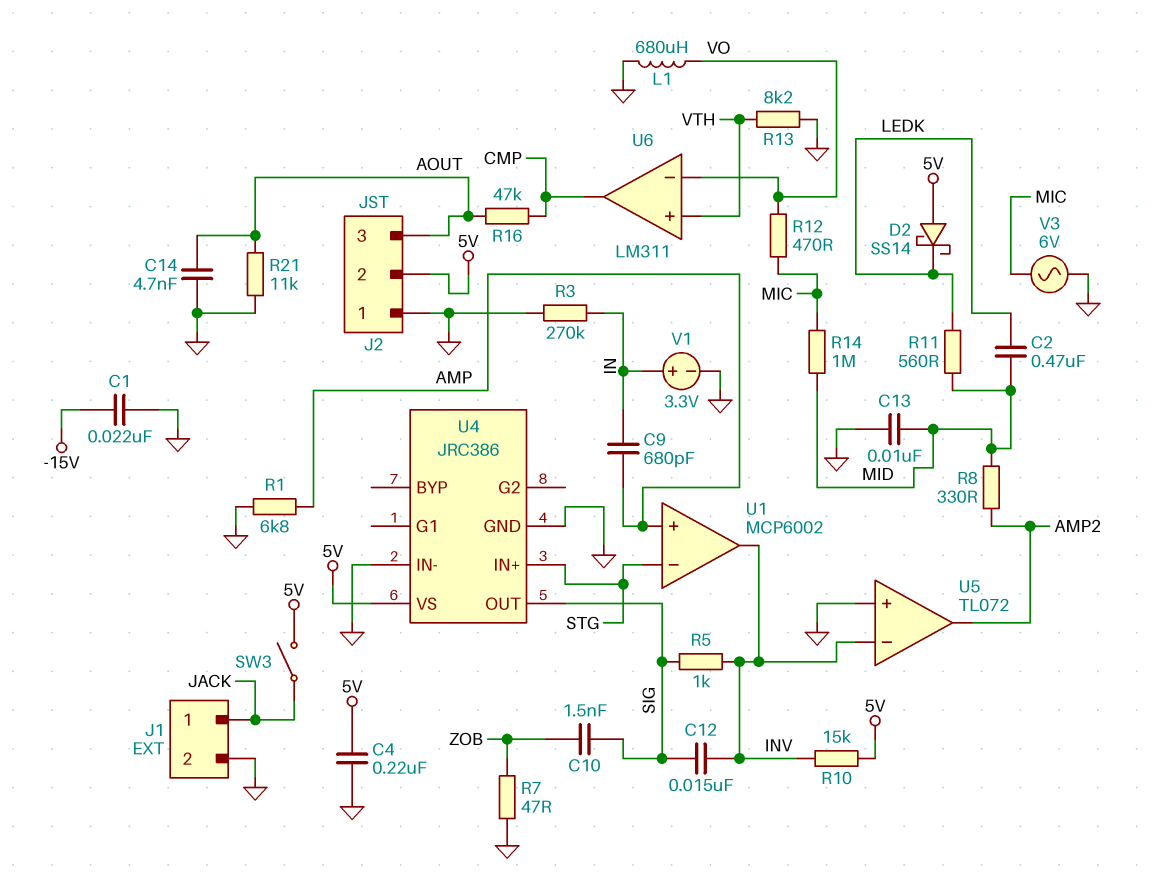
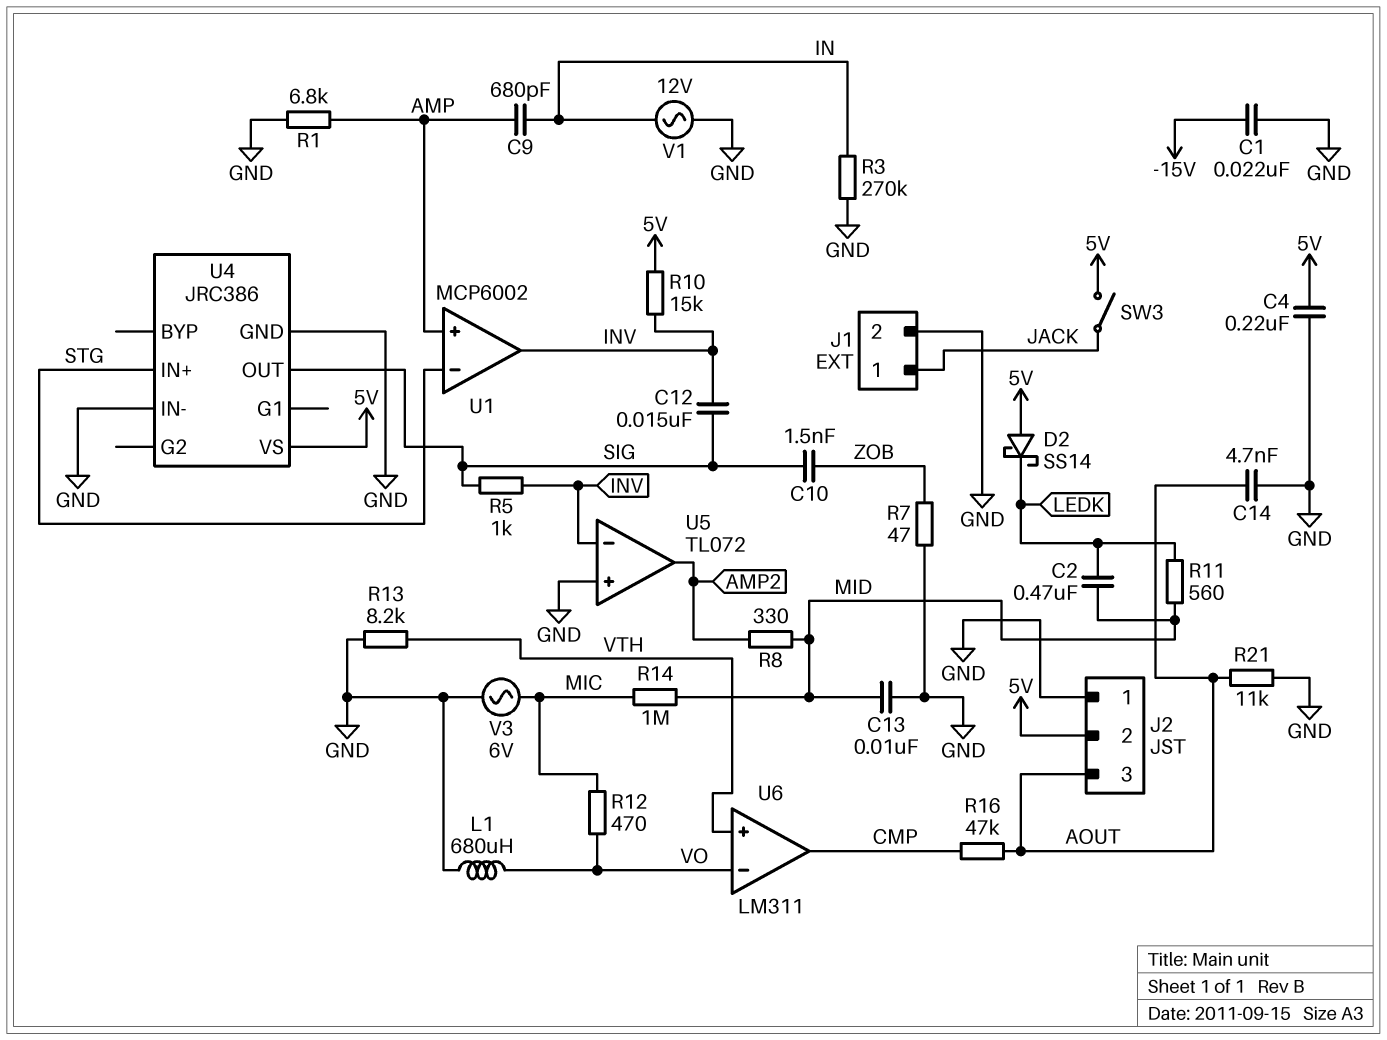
V1: 3.3V (plus IN, minus GND) -> AC 12V (GND, IN)

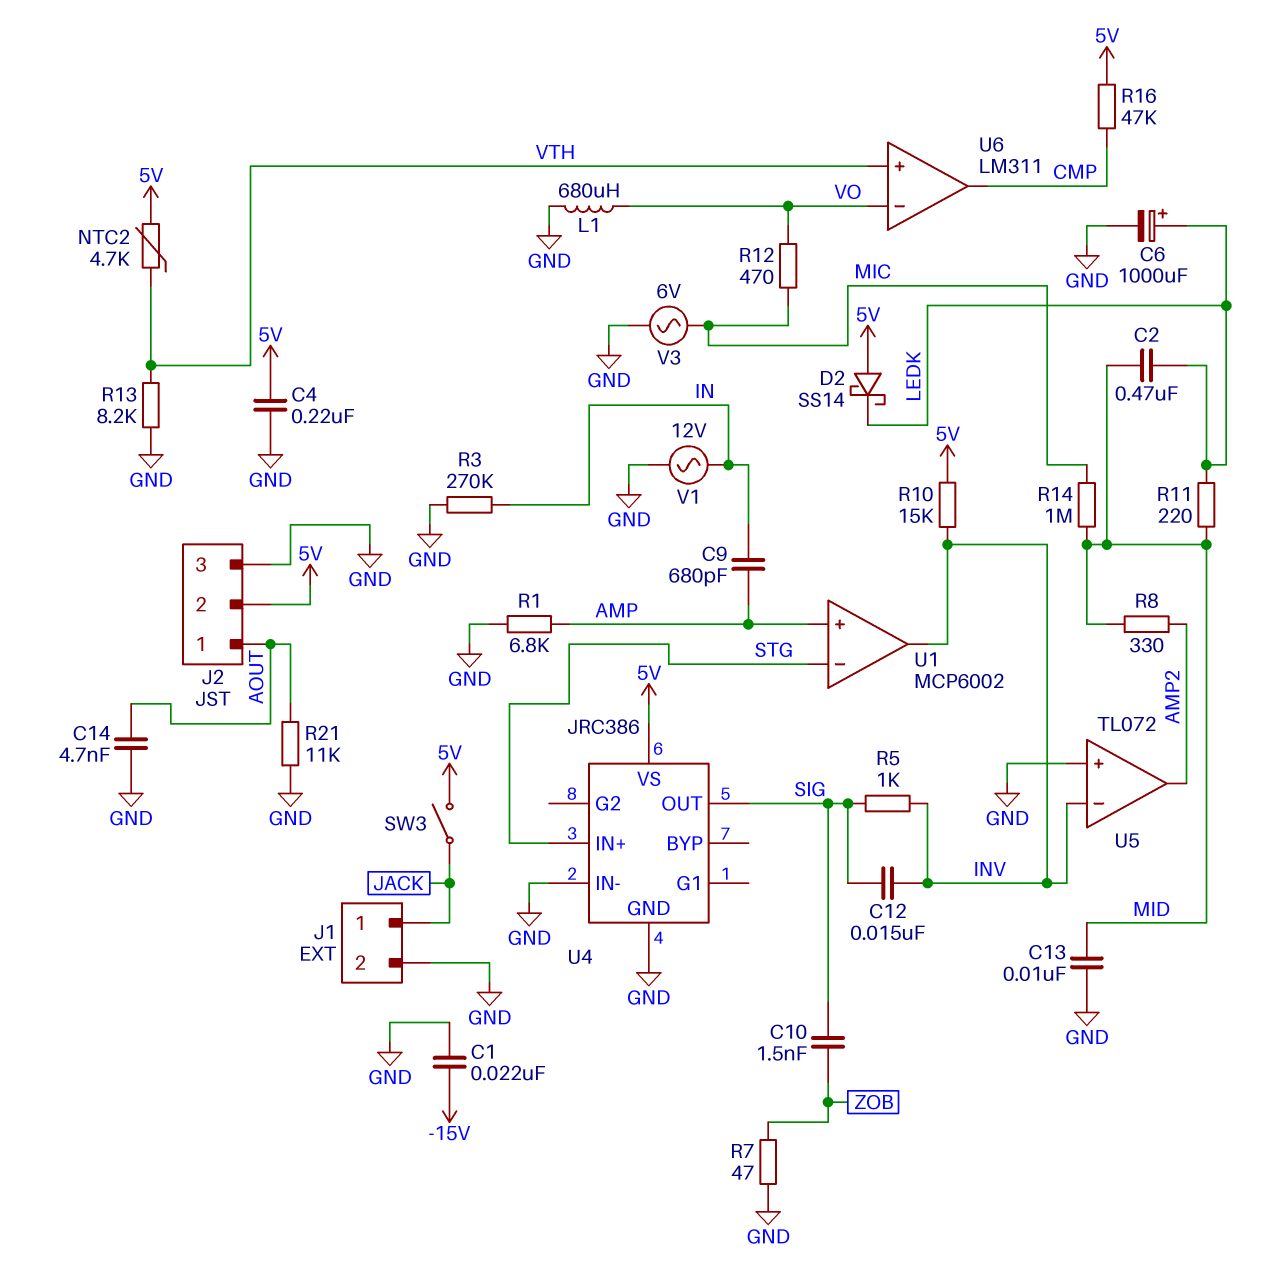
C6: none -> 1000uF (plus LEDK, minus GND)
J2 pin 1: GND -> AOUT
J2 pin 3: AOUT -> GND
NTC2: none -> 4.7k (5V, VTH)
R11: 560 (LEDK, MID) -> 220 (LEDK, MID)
R16: 47k (AOUT, CMP) -> 47k (5V, CMP)

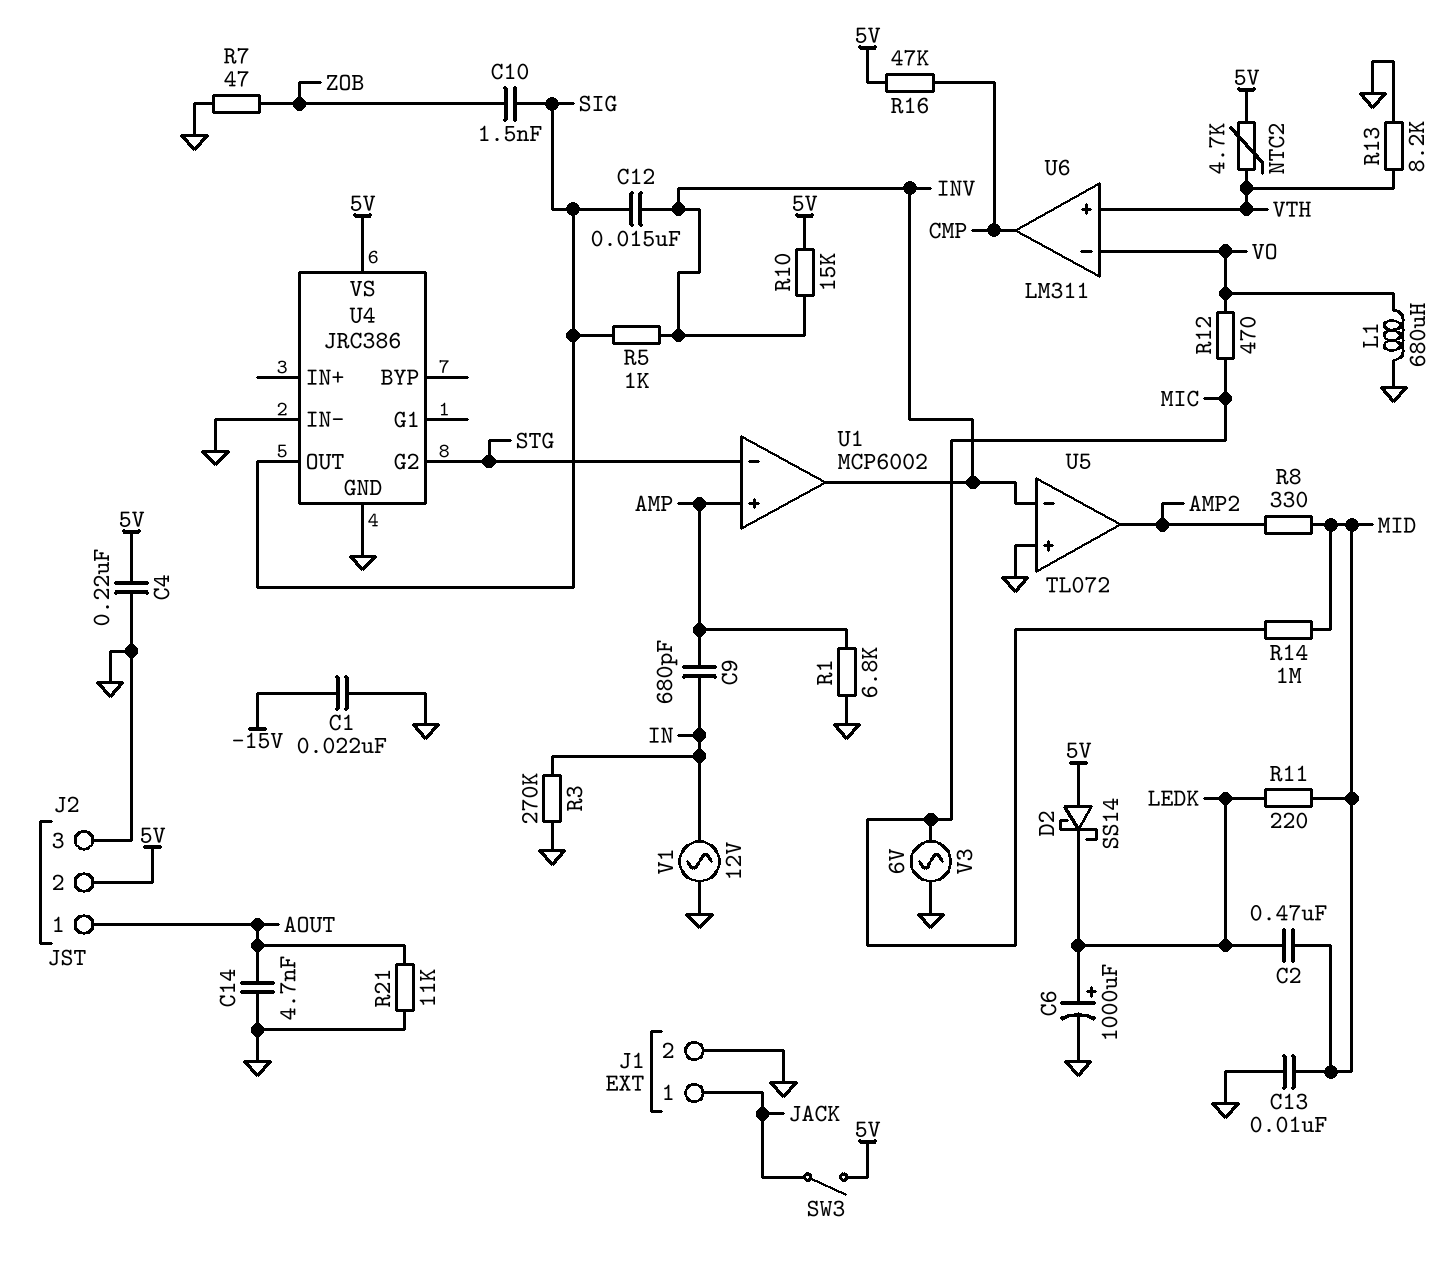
U4 pin G2: none -> STG
U4 pin IN+: STG -> none

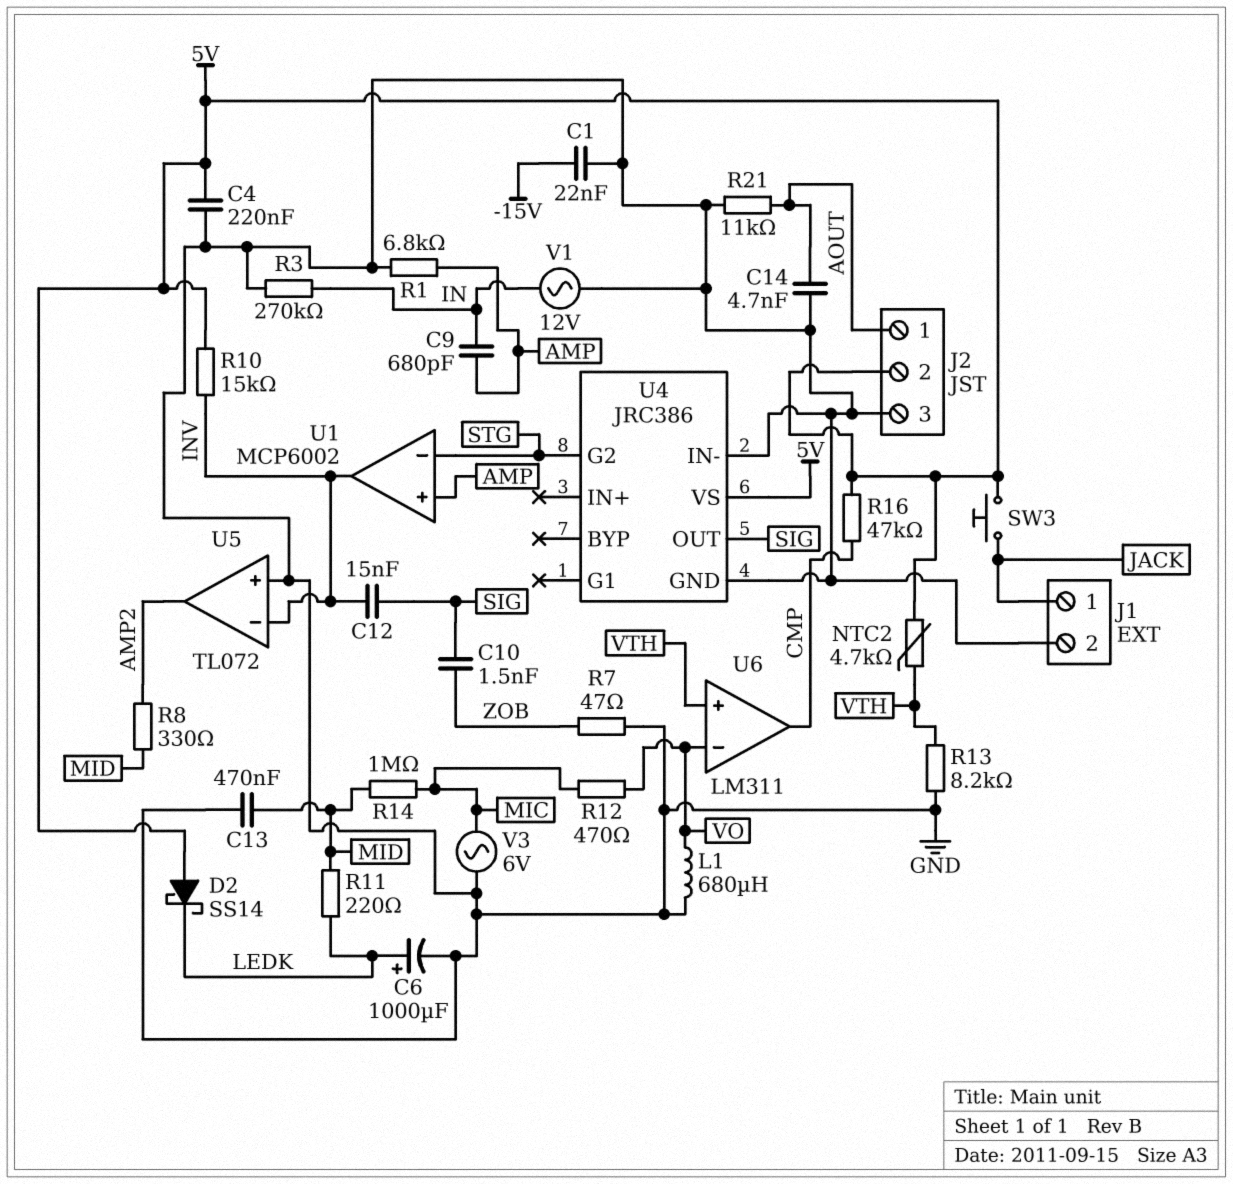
C2: 470nF (LEDK, MID) -> none
C13: 10nF (GND, MID) -> 470nF (GND, MID)
R5: 1k (INV, SIG) -> none
SW3: switch (5V, JACK) -> button (5V, JACK)

